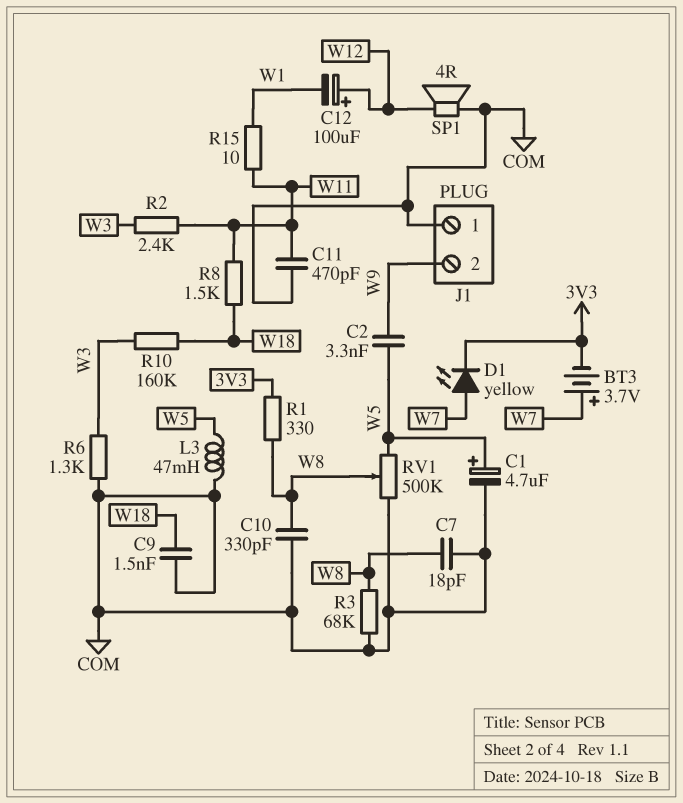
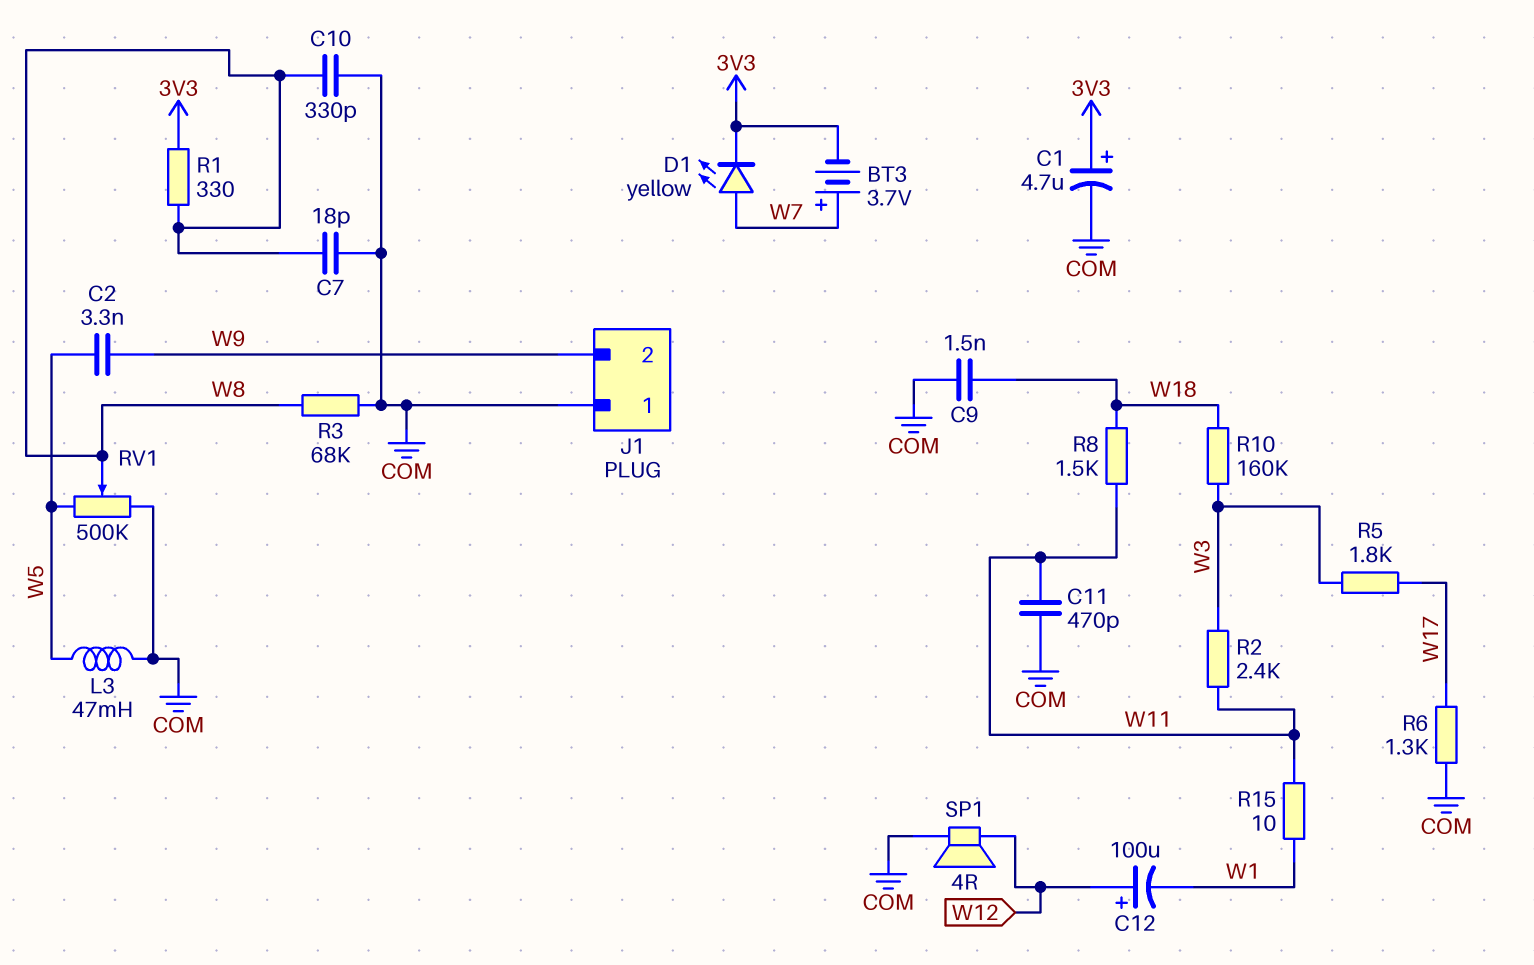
C1: 4.7uF (plus W5, minus COM) -> 4.7uF (plus 3V3, minus COM)
R5: none -> 1.8k (W3, W17)
R6: 1.3k (COM, W3) -> 1.3k (COM, W17)

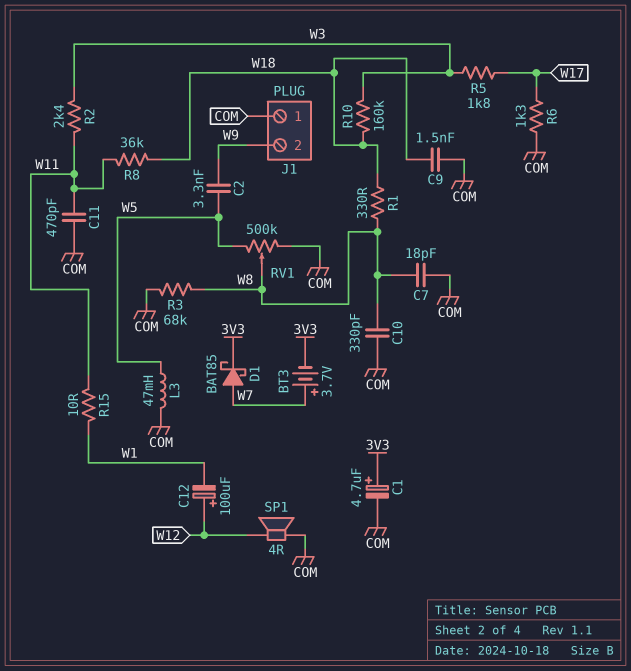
D1: LED yellow (A W7, K 3V3) -> schottky BAT85 (A W7, K 3V3)
R1: 330 (3V3, W8) -> 330 (W8, W18)
R8: 1.5k (W11, W18) -> 36k (W11, W18)

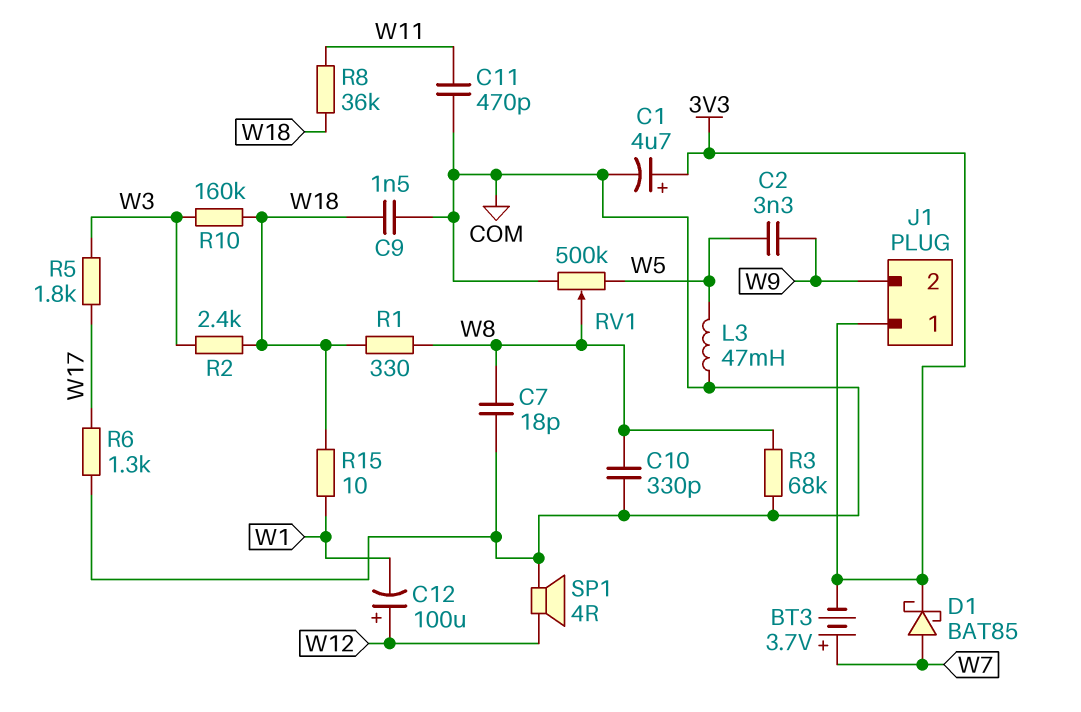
J1 pin 1: COM -> 3V3
R2: 2.4k (W3, W11) -> 2.4k (W3, W18)
R15: 10 (W1, W11) -> 10 (W1, W18)

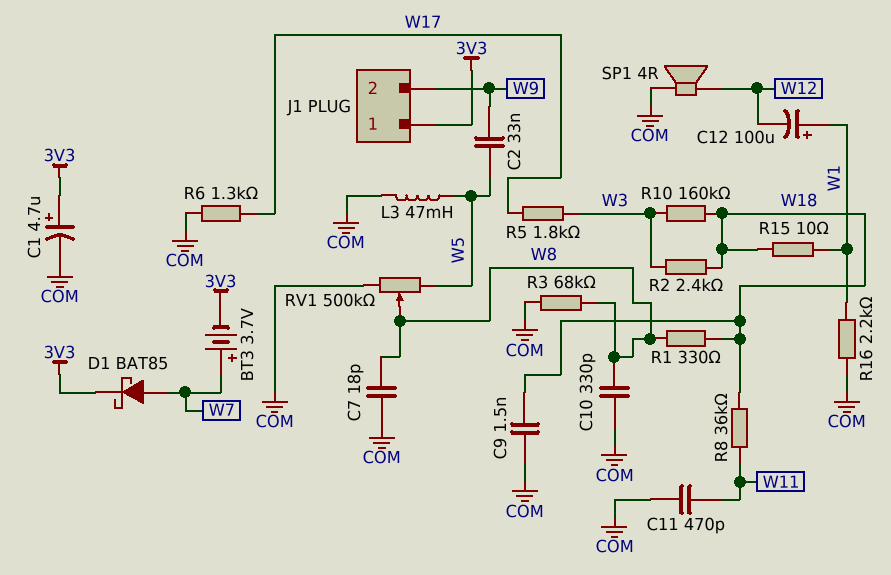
C2: 3.3nF (W5, W9) -> 33nF (W5, W9)
C12: 100uF (plus W12, minus W1) -> 100uF (plus W1, minus W12)
R16: none -> 2.2k (COM, W1)

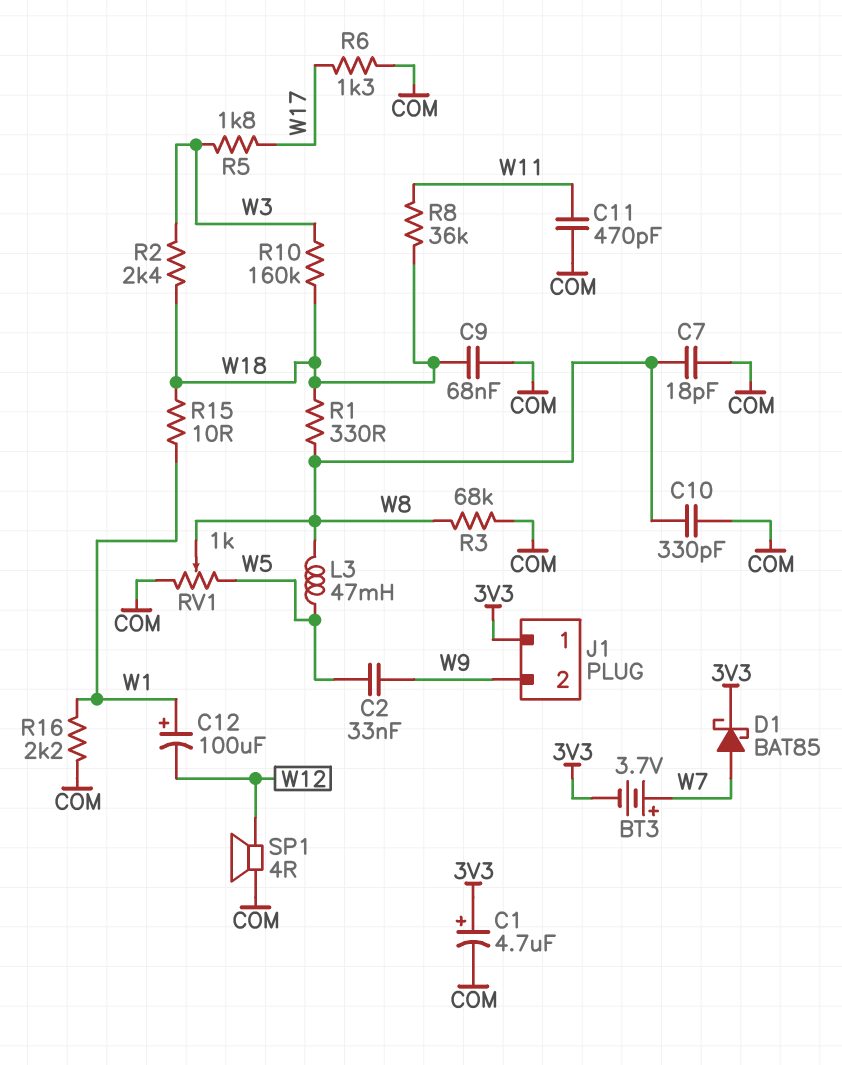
C9: 1.5nF (COM, W18) -> 68nF (COM, W18)
L3: 47mH (COM, W5) -> 47mH (W5, W8)
RV1: 500k (COM, W5, wiper W8) -> 1k (COM, W5, wiper W8)

